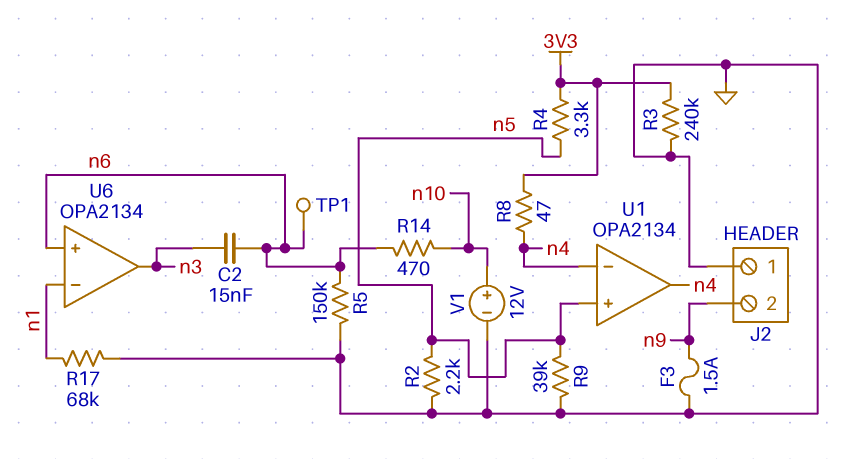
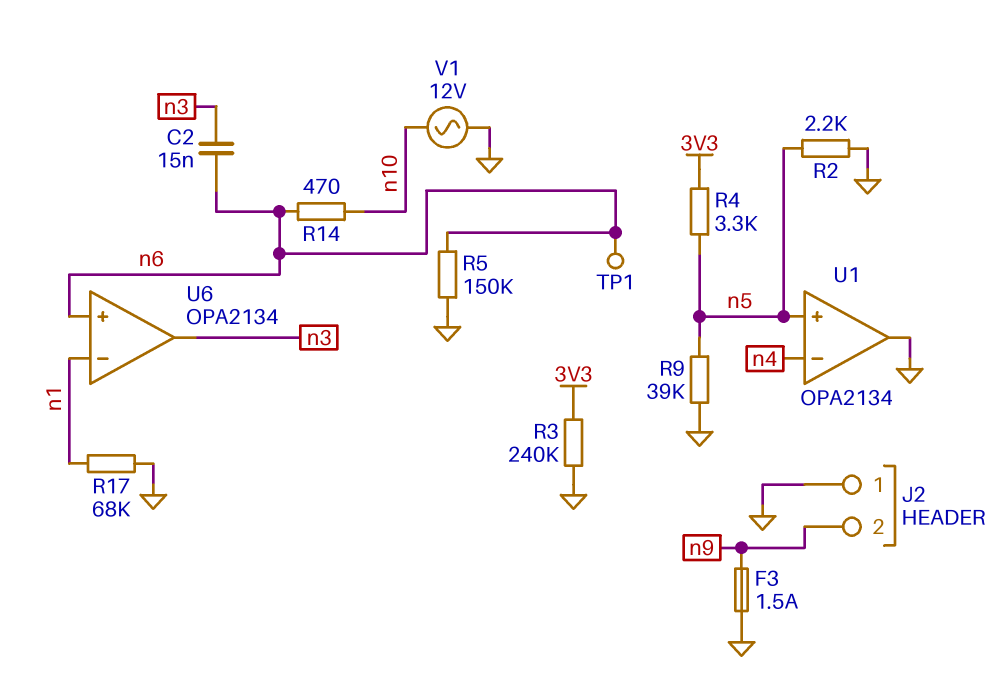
R8: 47 (3V3, n4) -> none
U1 pin out: n4 -> GND
V1: 12V (plus n10, minus GND) -> AC 12V (GND, n10)

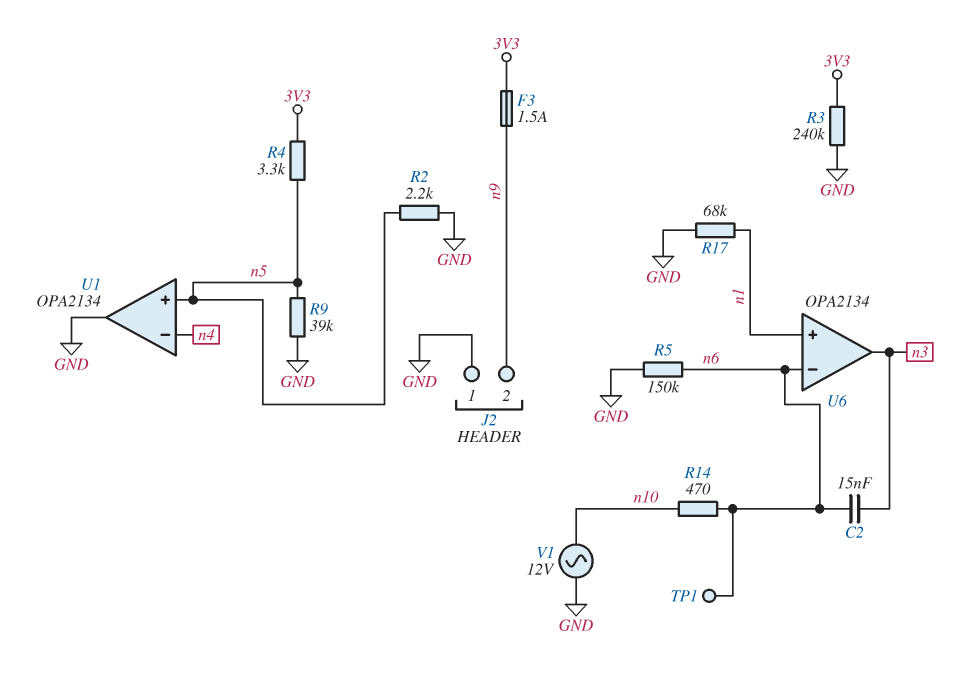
F3: 1.5A (GND, n9) -> 1.5A (3V3, n9)
U6 pin in+: n6 -> n1
U6 pin in-: n1 -> n6

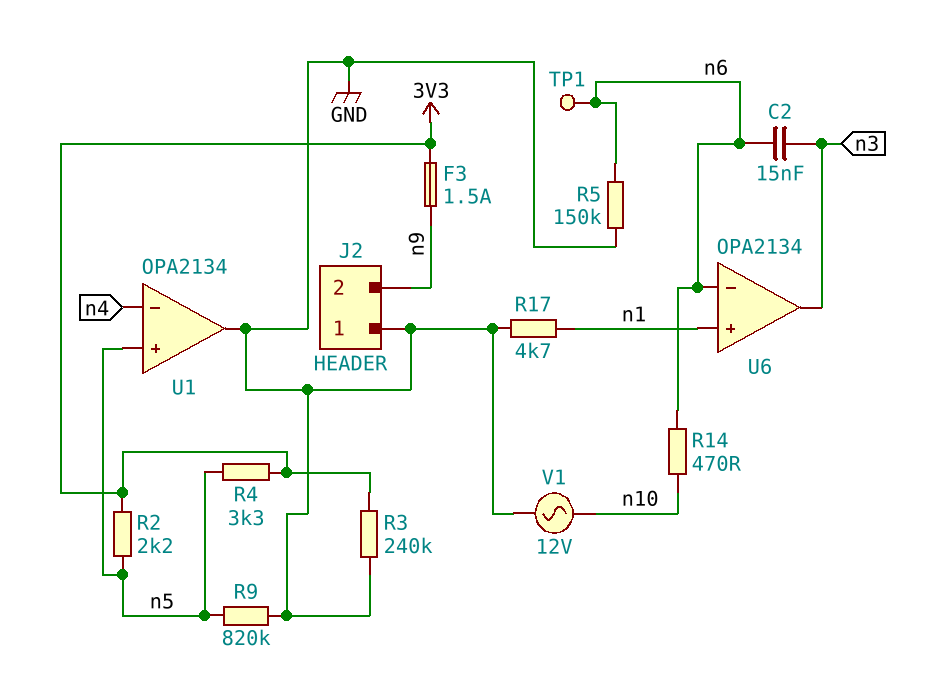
R2: 2.2k (GND, n5) -> 2.2k (3V3, n5)
R9: 39k (GND, n5) -> 820k (GND, n5)
R17: 68k (GND, n1) -> 4.7k (GND, n1)

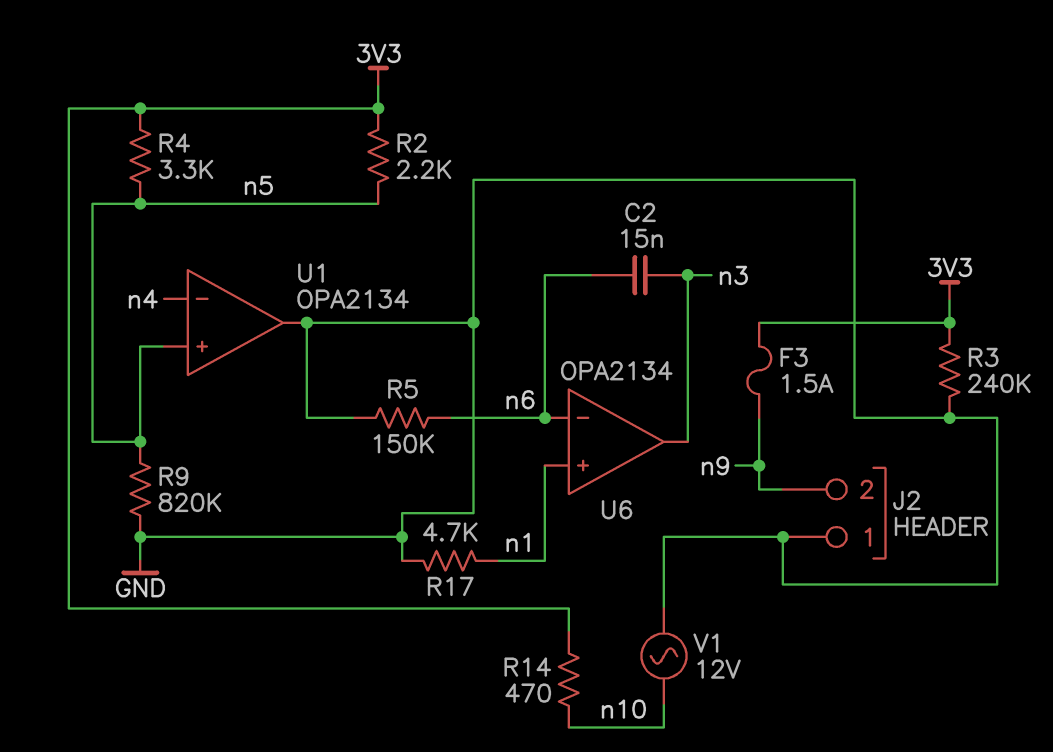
R14: 470 (n6, n10) -> 470 (3V3, n10)
TP1: test point (n6) -> none

